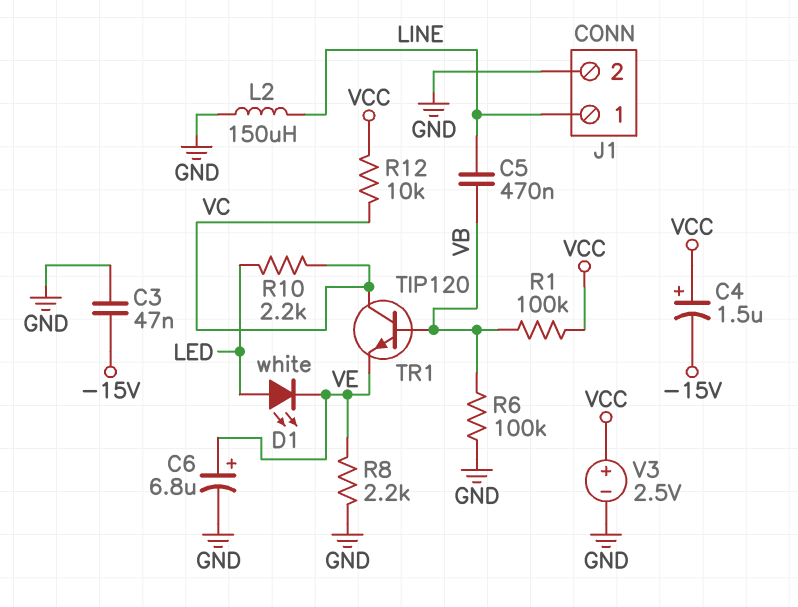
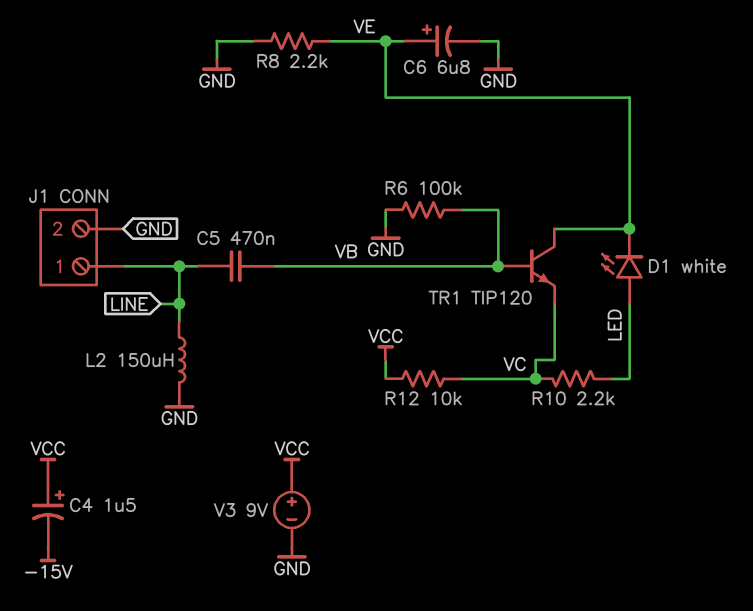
C3: 47nF (-15V, GND) -> none
R1: 100k (VB, VCC) -> none
TR1: NPN TIP120 (B VB, C VC, E VE) -> NPN TIP120 (B VB, C VE, E VC)
V3: 2.5V (plus VCC, minus GND) -> 9V (plus VCC, minus GND)

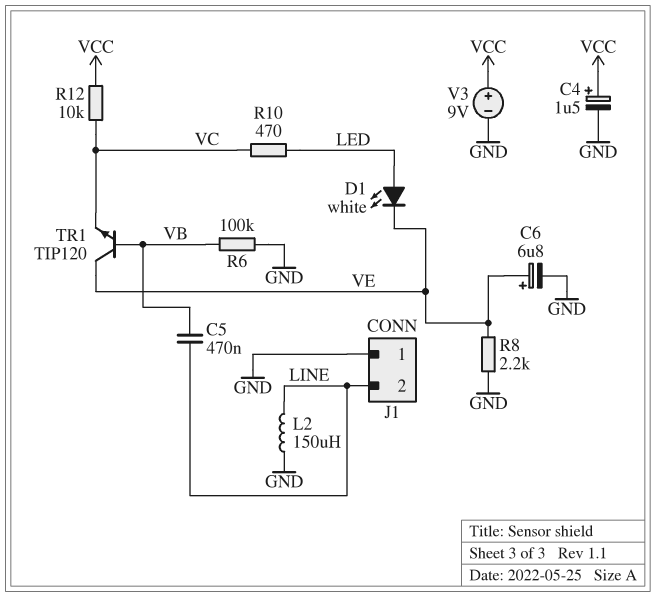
C4: 1.5uF (plus VCC, minus -15V) -> 1.5uF (plus VCC, minus GND)
J1 pin 1: LINE -> GND
J1 pin 2: GND -> LINE
R10: 2.2k (LED, VC) -> 470 (LED, VC)

